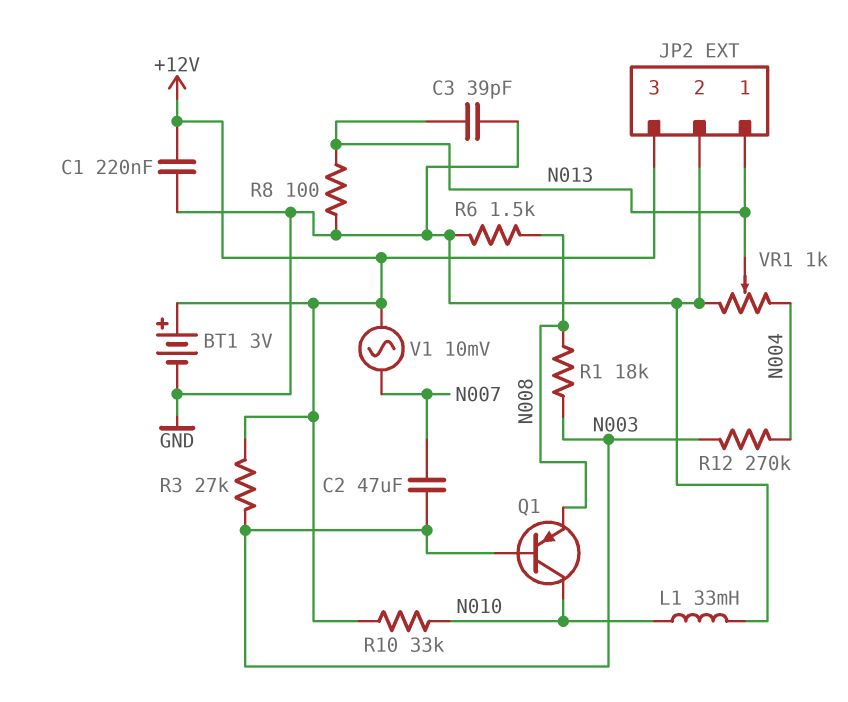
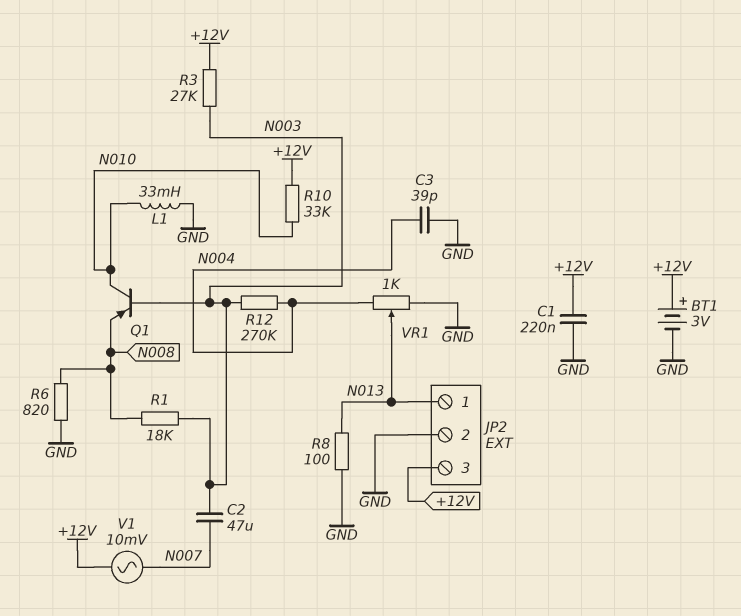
C3: 39pF (GND, N013) -> 39pF (GND, N004)
R6: 1.5k (GND, N008) -> 820 (GND, N008)

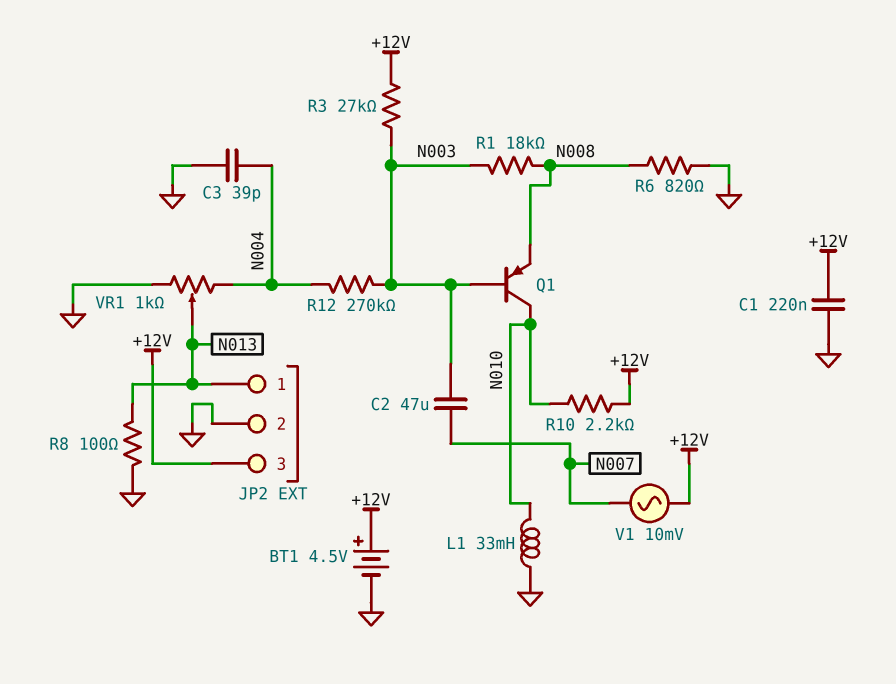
BT1: 3V (plus +12V, minus GND) -> 4.5V (plus +12V, minus GND)
R10: 33k (+12V, N010) -> 2.2k (+12V, N010)

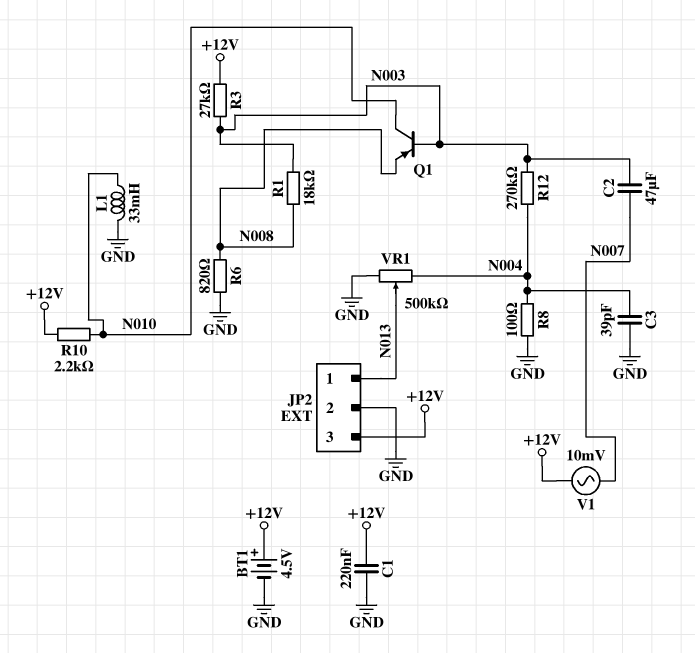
R8: 100 (GND, N013) -> 100 (GND, N004)
VR1: 1k (GND, N004, wiper N013) -> 500k (GND, N004, wiper N013)

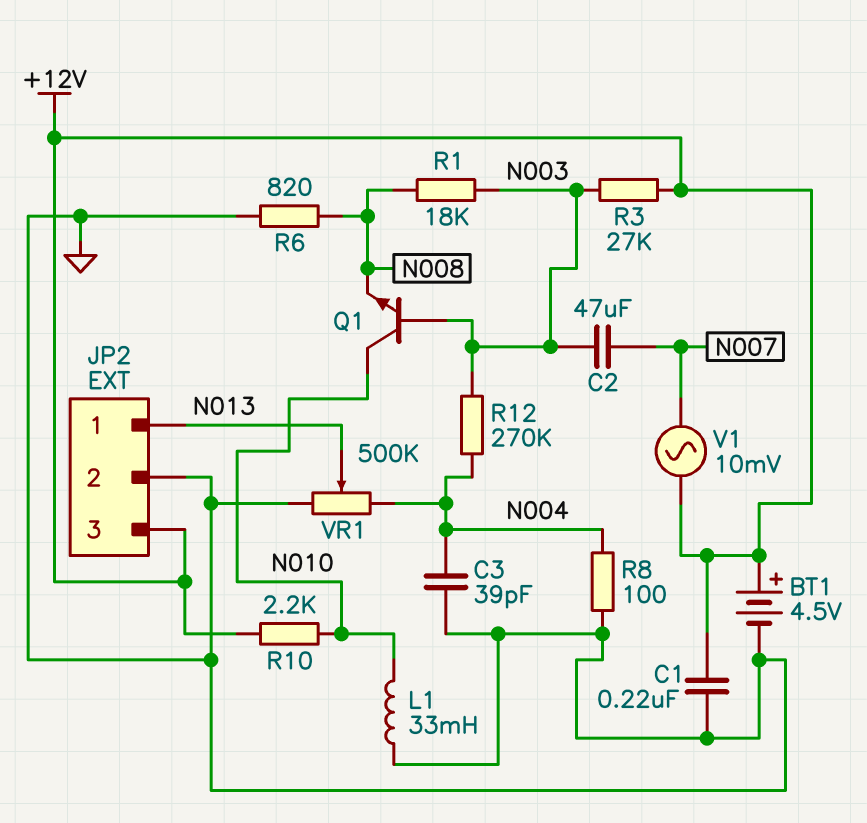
Q1: PNP (B N003, C N010, E N008) -> NPN (B N003, C N010, E N008)

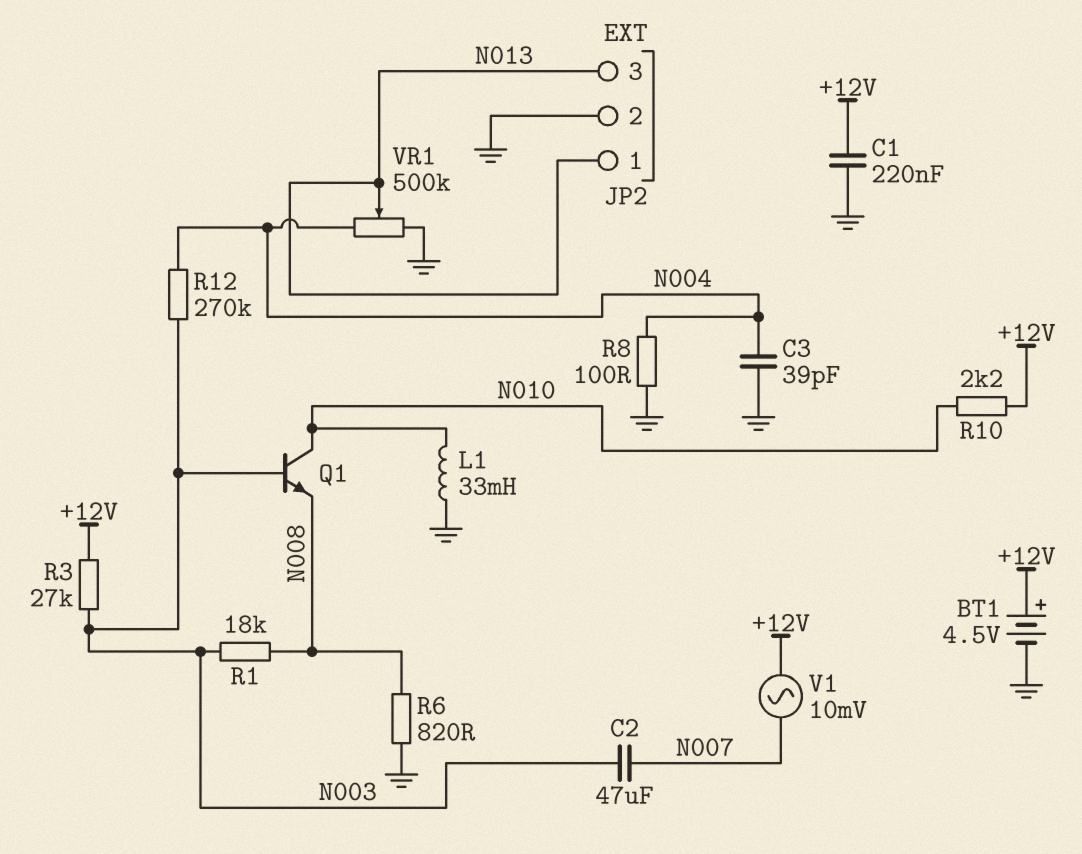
JP2 pin 3: +12V -> N013

